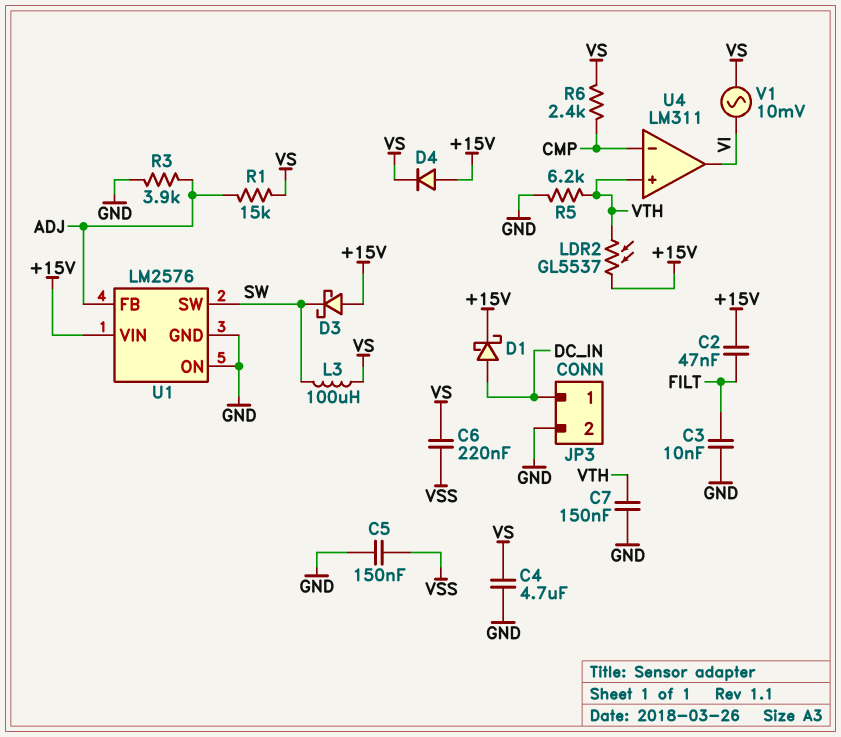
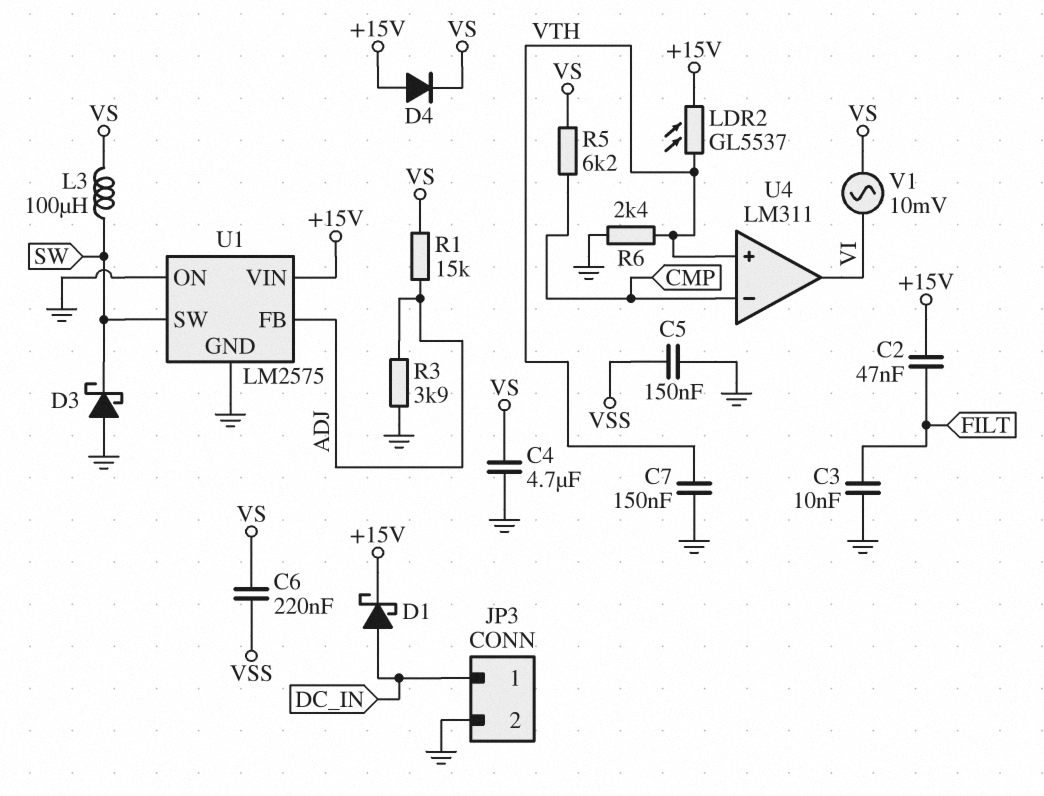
D3: schottky (A +15V, K SW) -> schottky (A GND, K SW)
R5: 6.2k (GND, VTH) -> 6.2k (CMP, VS)
R6: 2.4k (CMP, VS) -> 2.4k (GND, VTH)
U1: LM2576 -> LM2575

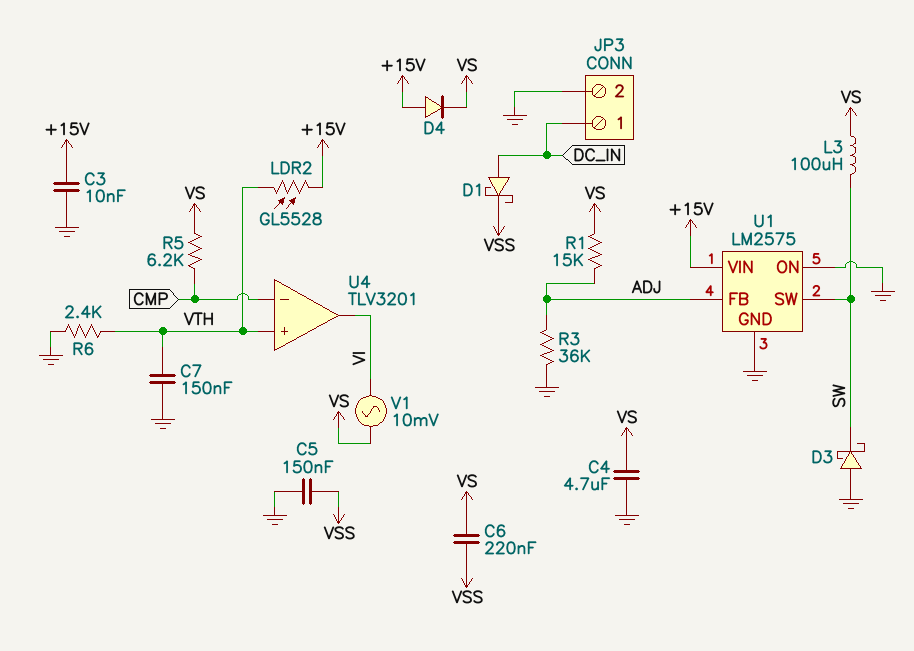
C2: 47nF (+15V, FILT) -> none
C3: 10nF (FILT, GND) -> 10nF (+15V, GND)
D1: schottky (A DC_IN, K +15V) -> schottky (A DC_IN, K VSS)
LDR2: GL5537 (+15V, VTH) -> GL5528 (+15V, VTH)
R3: 3.9k (ADJ, GND) -> 36k (ADJ, GND)
U4: LM311 -> TLV3201

